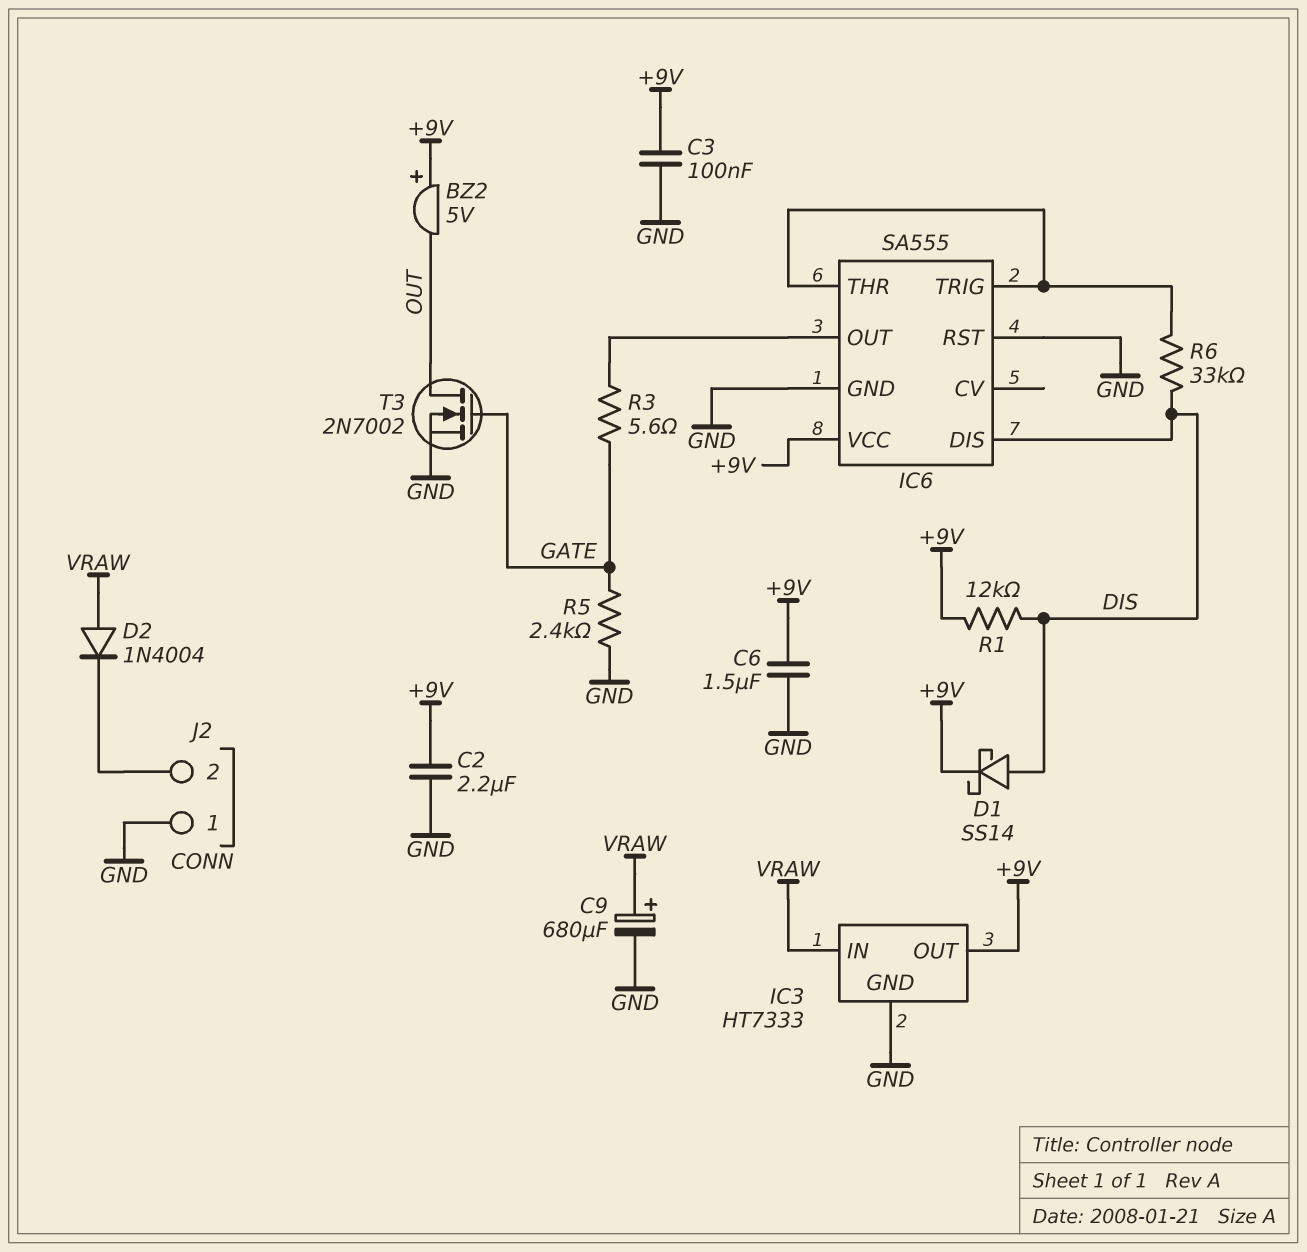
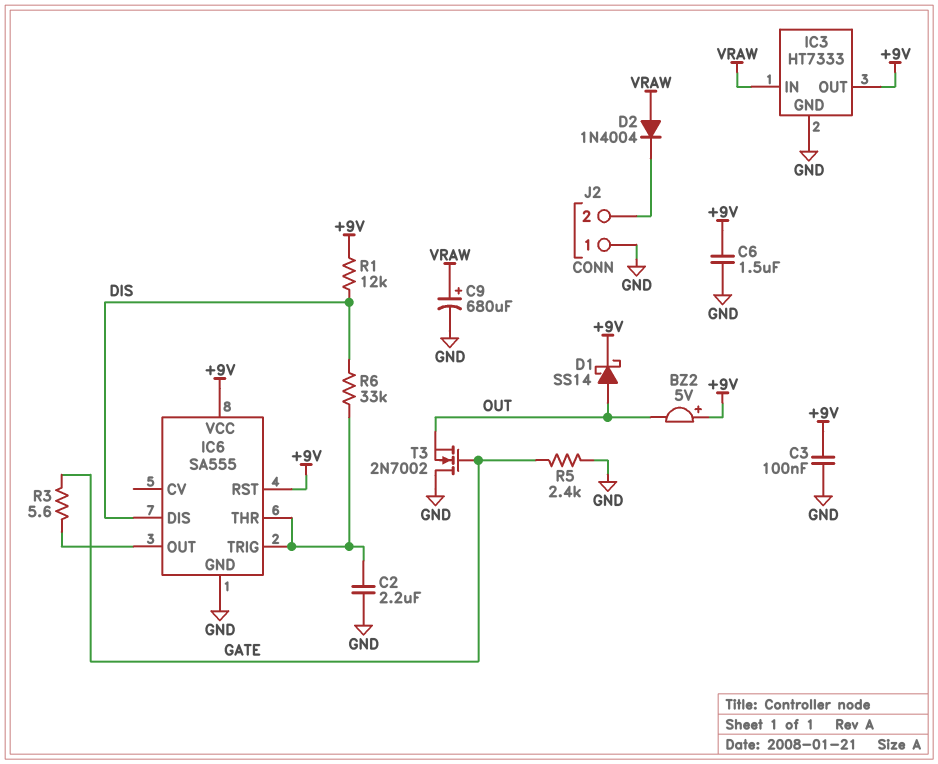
C2: 2.2uF (+9V, GND) -> 2.2uF (GND, IC6/THR)
D1: schottky SS14 (A DIS, K +9V) -> schottky SS14 (A OUT, K +9V)
IC6 pin RST: GND -> +9V
T3: NMOS 2N7002 (G GATE, D OUT, S GND) -> NMOS 2N7002 (G GATE, D GND, S OUT)

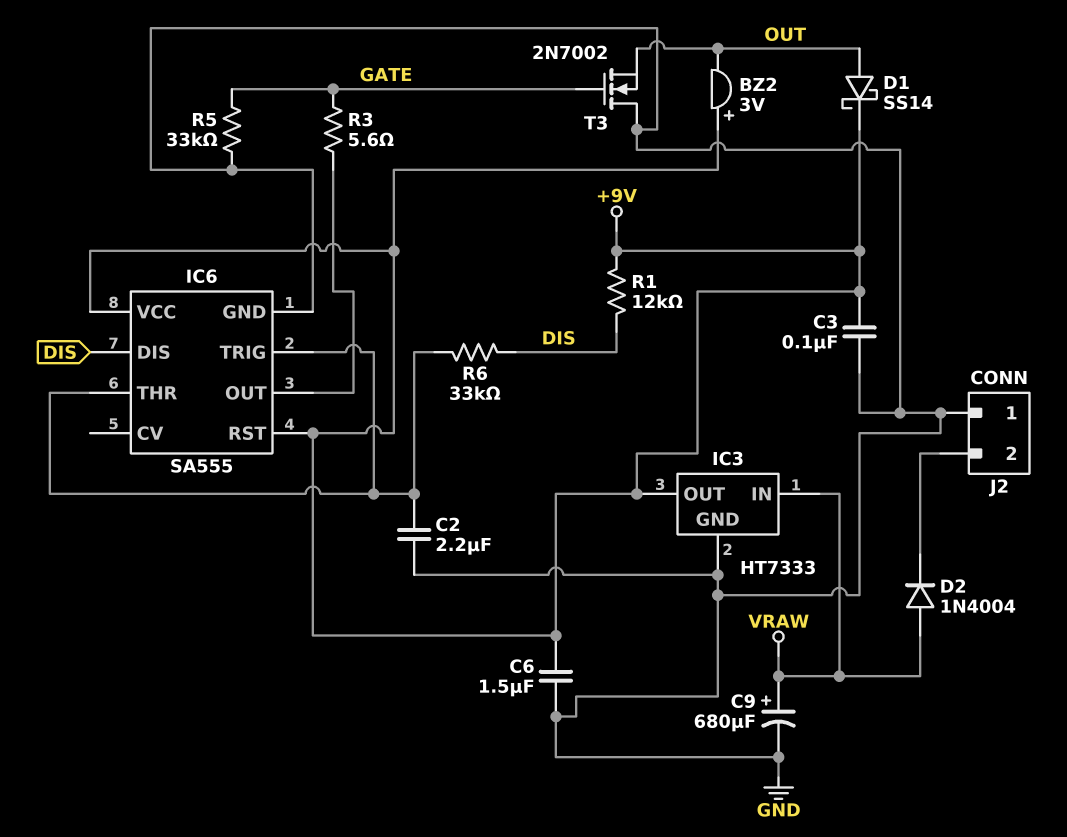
BZ2: buzzer 5V (plus +9V, minus OUT) -> buzzer 3V (plus +9V, minus OUT)
R5: 2.4k (GATE, GND) -> 33k (GATE, GND)

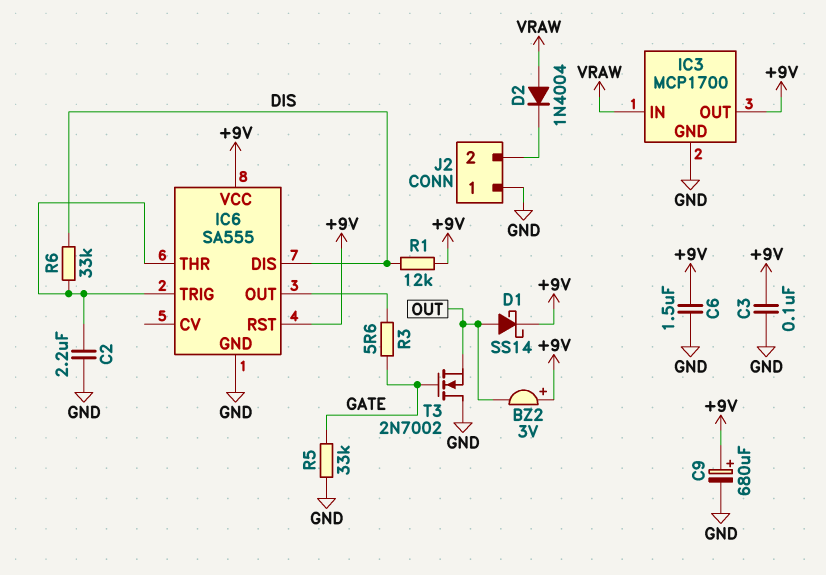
C9: 680uF (plus VRAW, minus GND) -> 680uF (plus +9V, minus GND)
IC3: HT7333 -> MCP1700

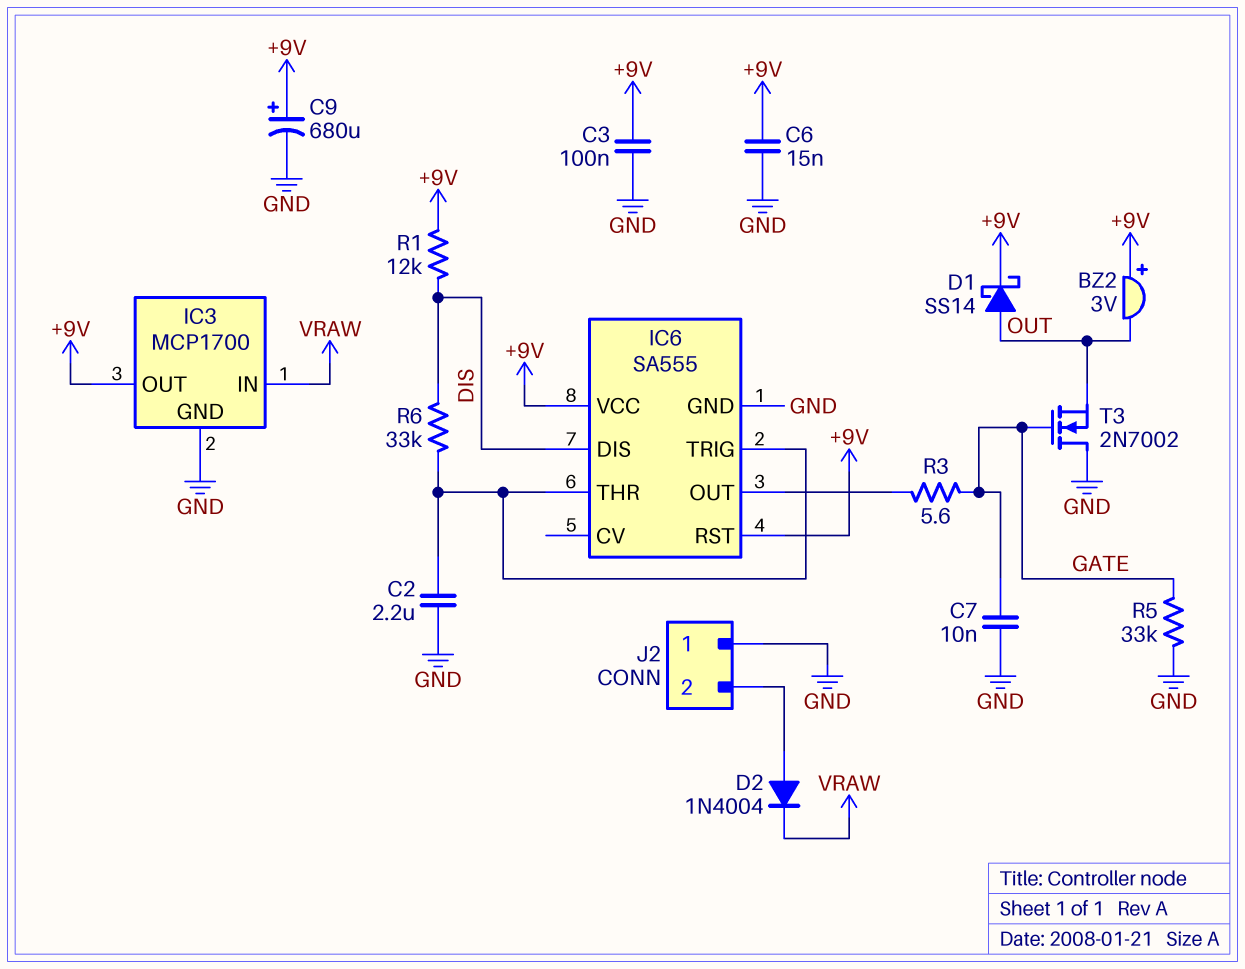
C6: 1.5uF (+9V, GND) -> 15nF (+9V, GND)
C7: none -> 10nF (GATE, GND)
D2: diode 1N4004 (A VRAW, K J2/2) -> diode 1N4004 (A J2/2, K VRAW)

